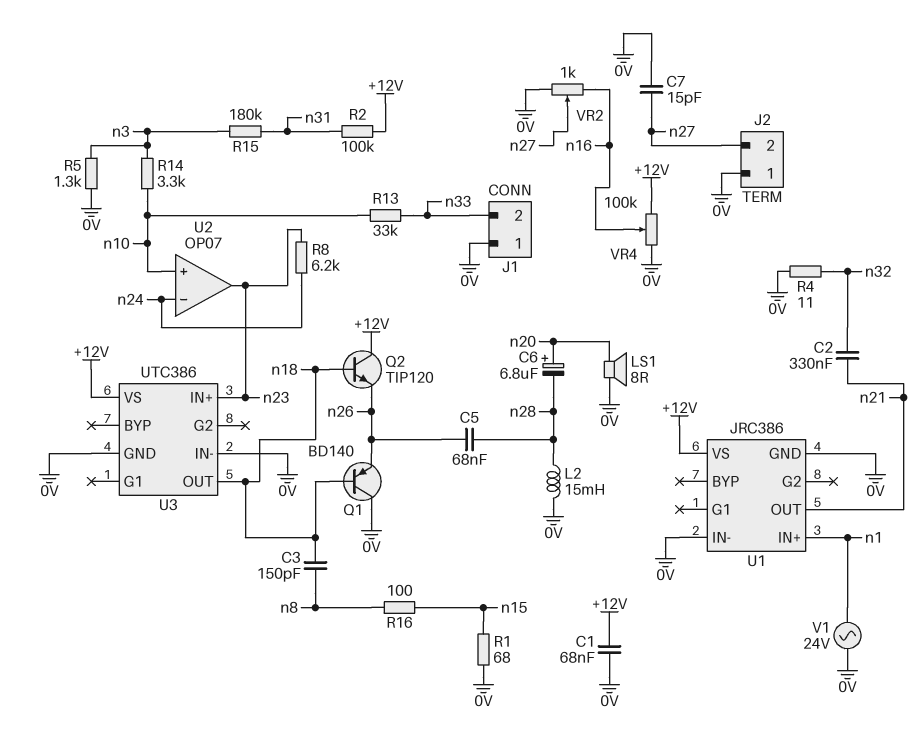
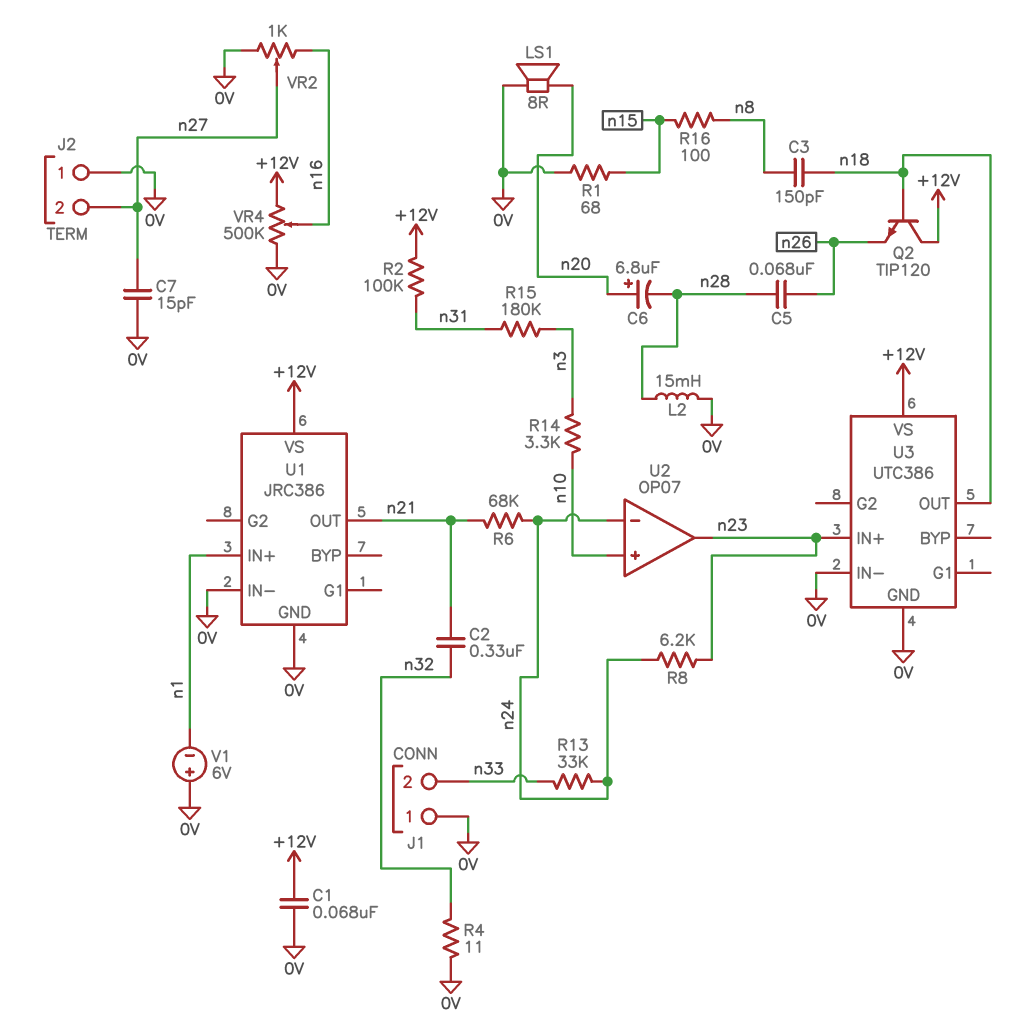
Q1: PNP BD140 (B n18, C 0V, E n26) -> none
R5: 1.3k (0V, n3) -> none
R6: none -> 68k (n21, n24)
R13: 33k (n10, n33) -> 33k (n24, n33)
V1: AC 24V (0V, n1) -> 6V (plus 0V, minus n1)
VR4: 100k (+12V, 0V, wiper n16) -> 500k (+12V, 0V, wiper n16)

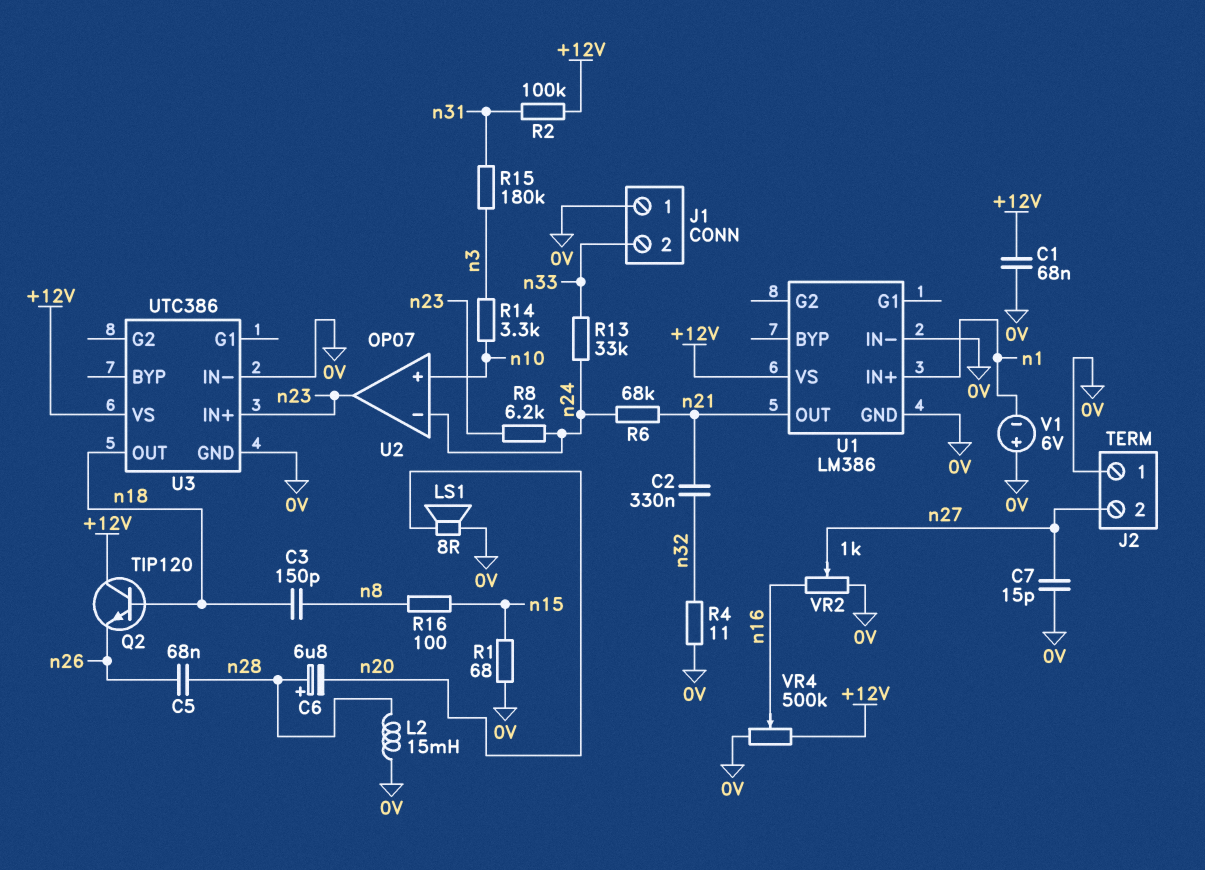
C6: 6.8uF (plus n20, minus n28) -> 6.8uF (plus n28, minus n20)
U1: JRC386 -> LM386

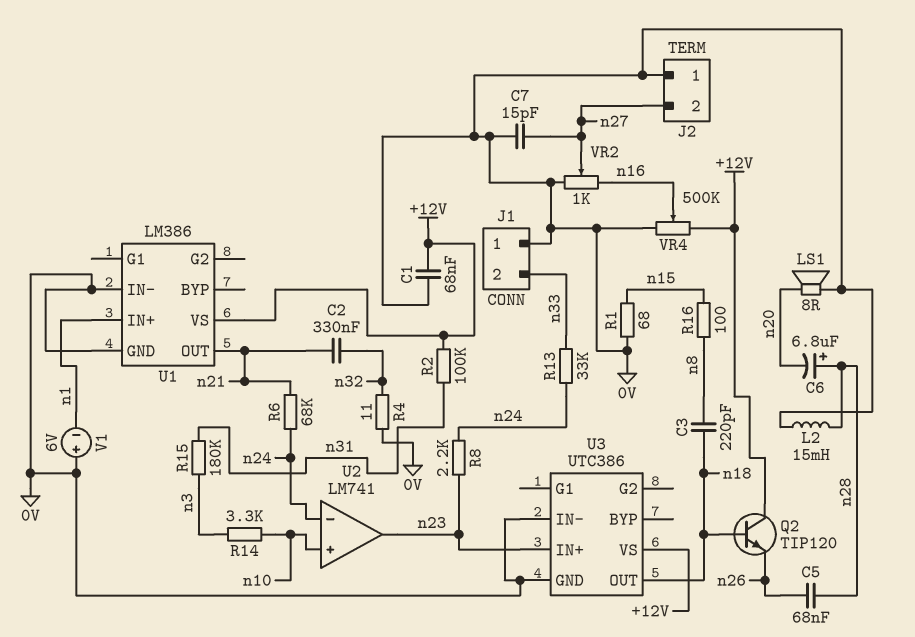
C3: 150pF (n8, n18) -> 220pF (n8, n18)
R8: 6.2k (n23, n24) -> 2.2k (n23, n24)
U2: OP07 -> LM741

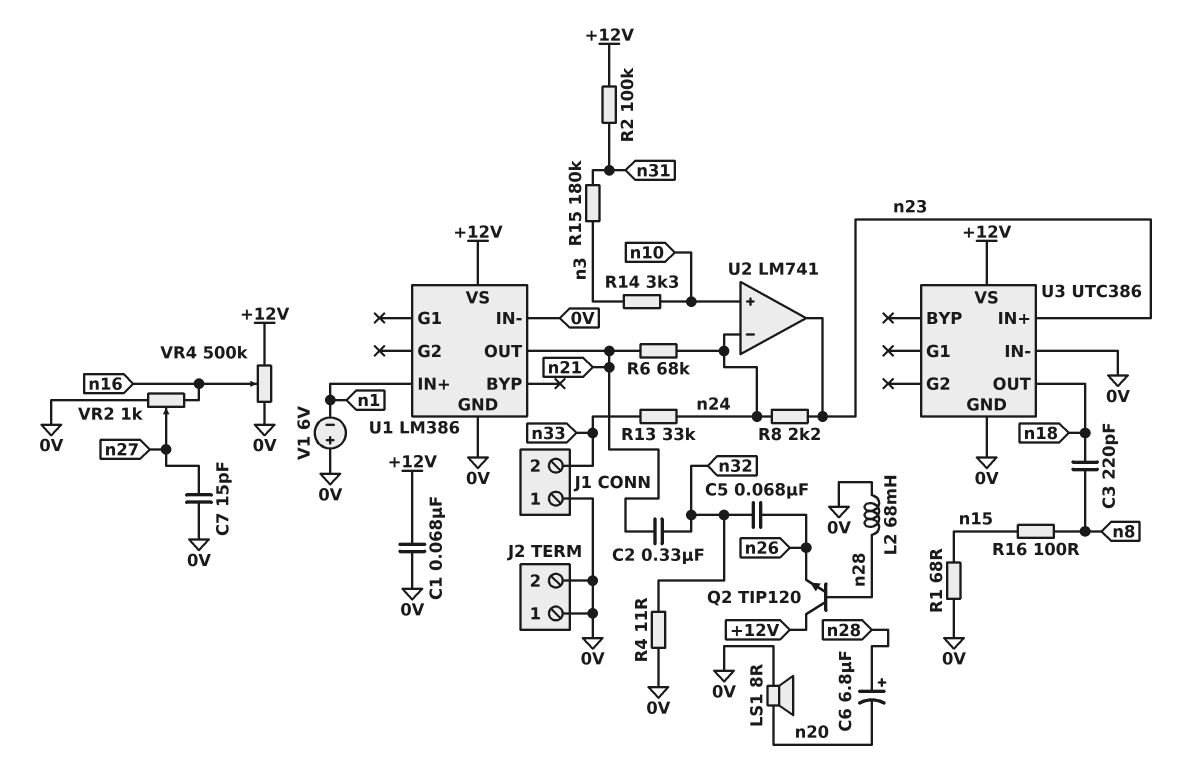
C5: 68nF (n26, n28) -> 68nF (n26, n32)
J2 pin 2: n27 -> 0V
L2: 15mH (0V, n28) -> 68mH (0V, n28)
Q2: NPN TIP120 (B n18, C +12V, E n26) -> NPN TIP120 (B n28, C +12V, E n26)

